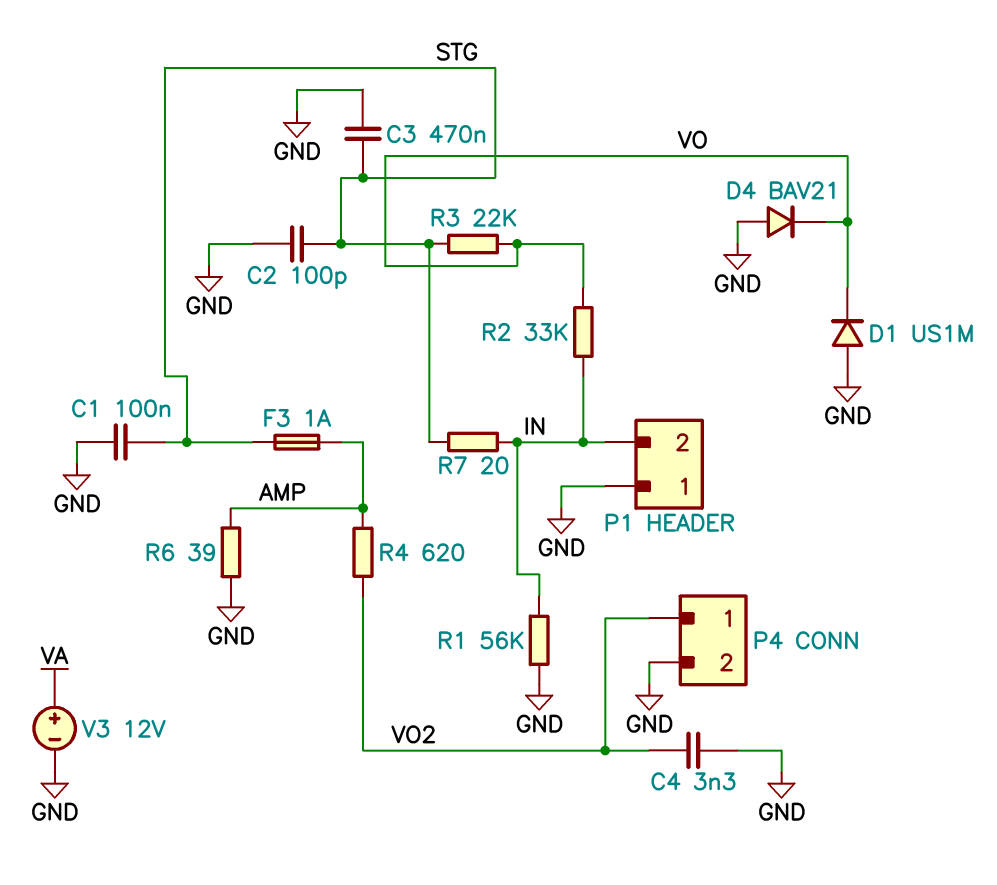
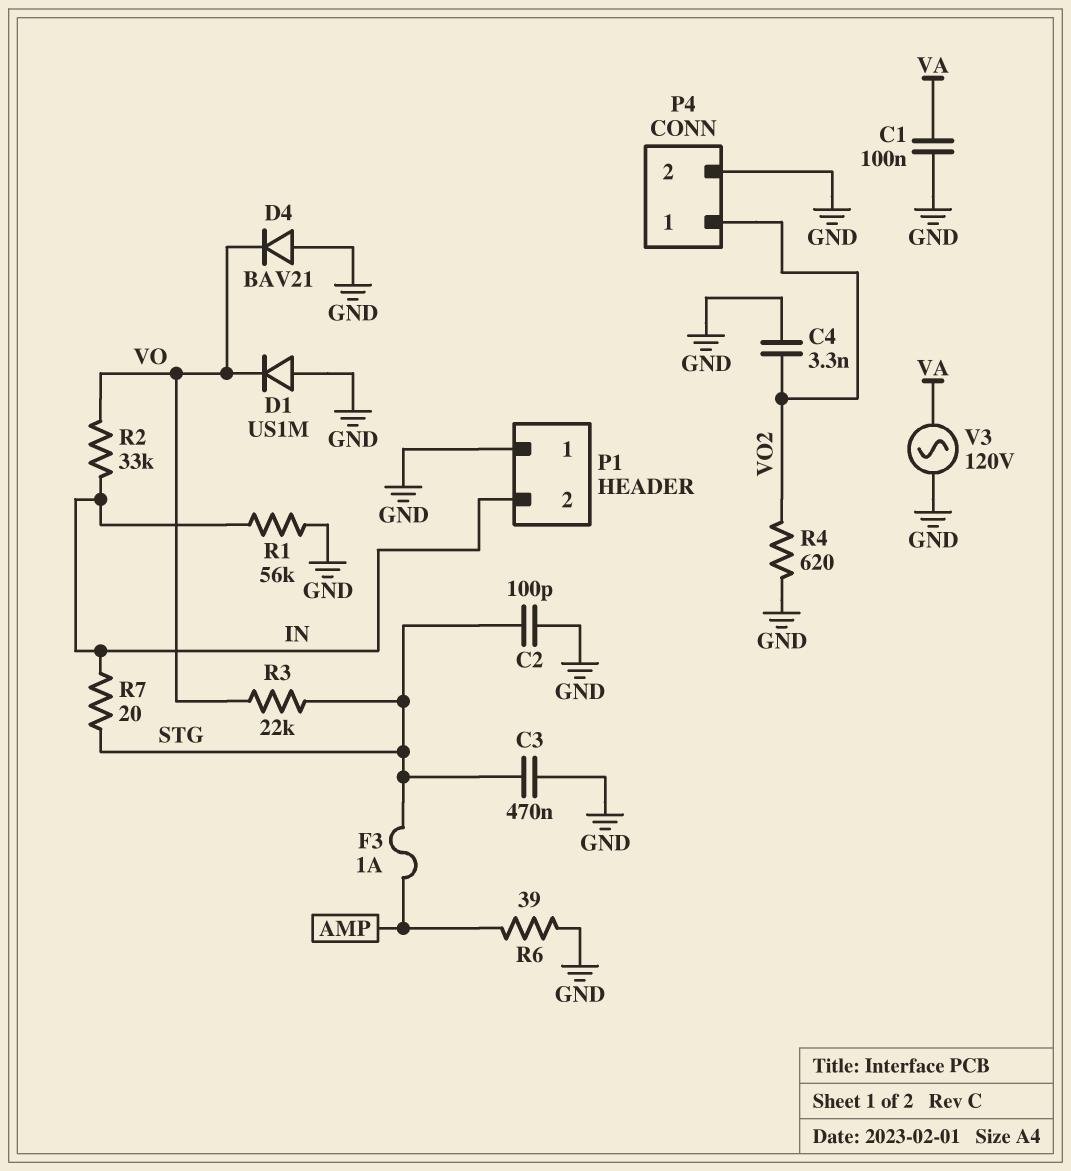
C1: 100nF (GND, STG) -> 100nF (GND, VA)
R4: 620 (AMP, VO2) -> 620 (GND, VO2)
V3: 12V (plus VA, minus GND) -> AC 120V (GND, VA)

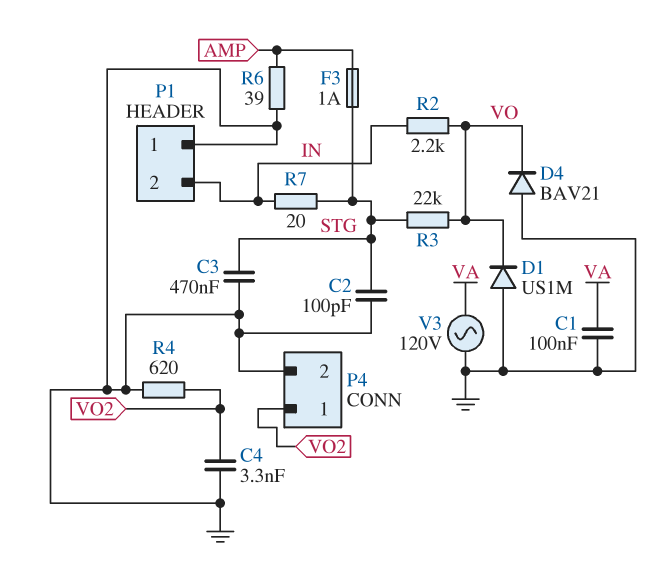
R1: 56k (GND, IN) -> none
R2: 33k (IN, VO) -> 2.2k (IN, VO)

